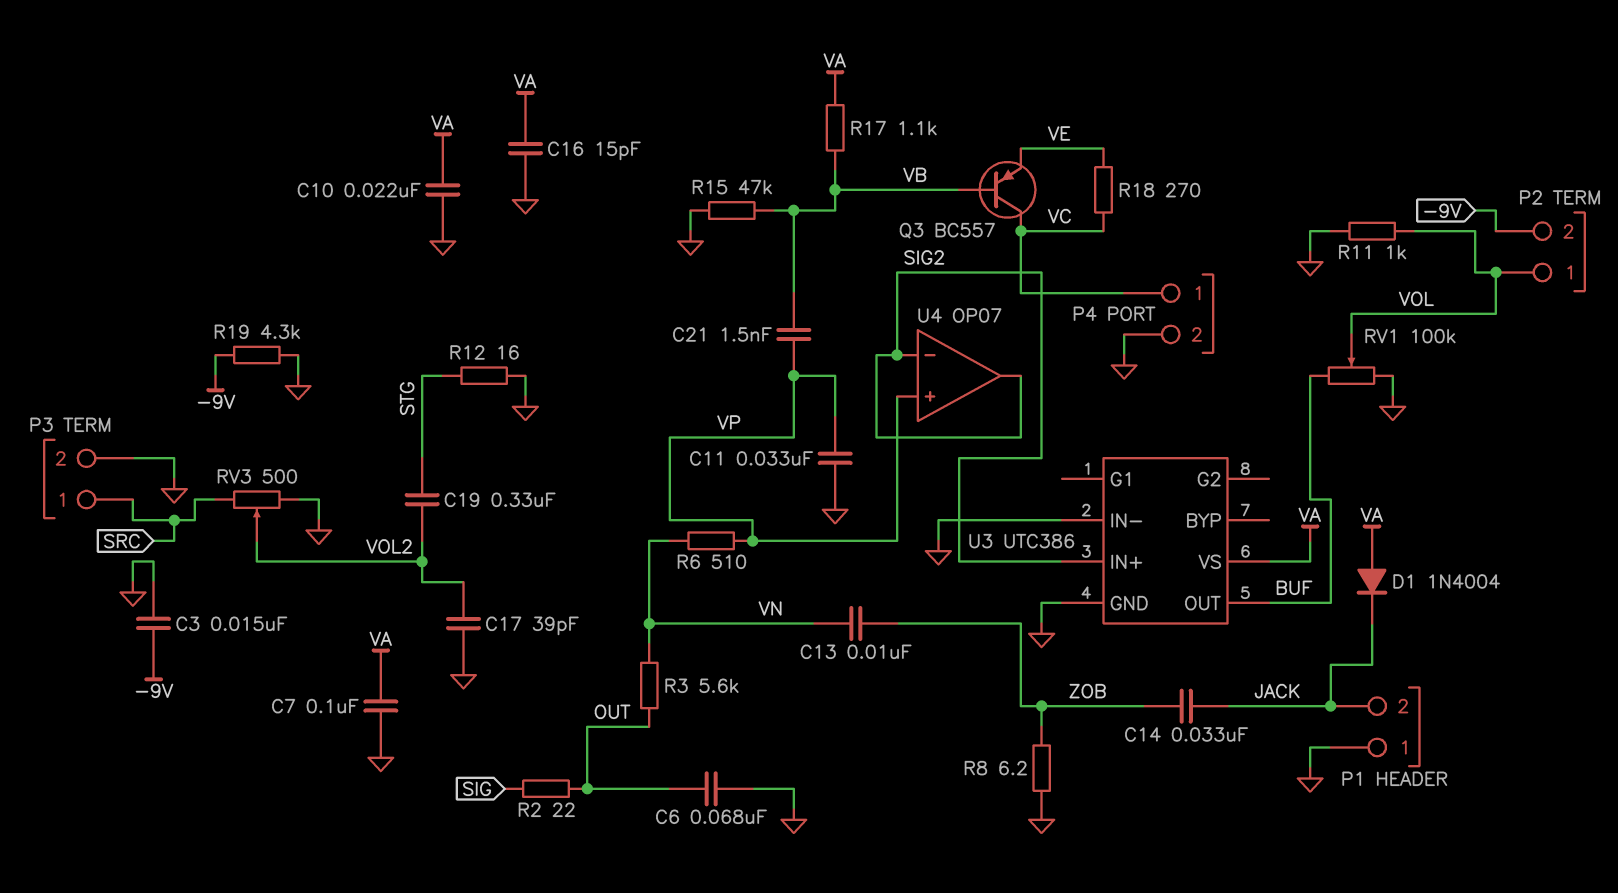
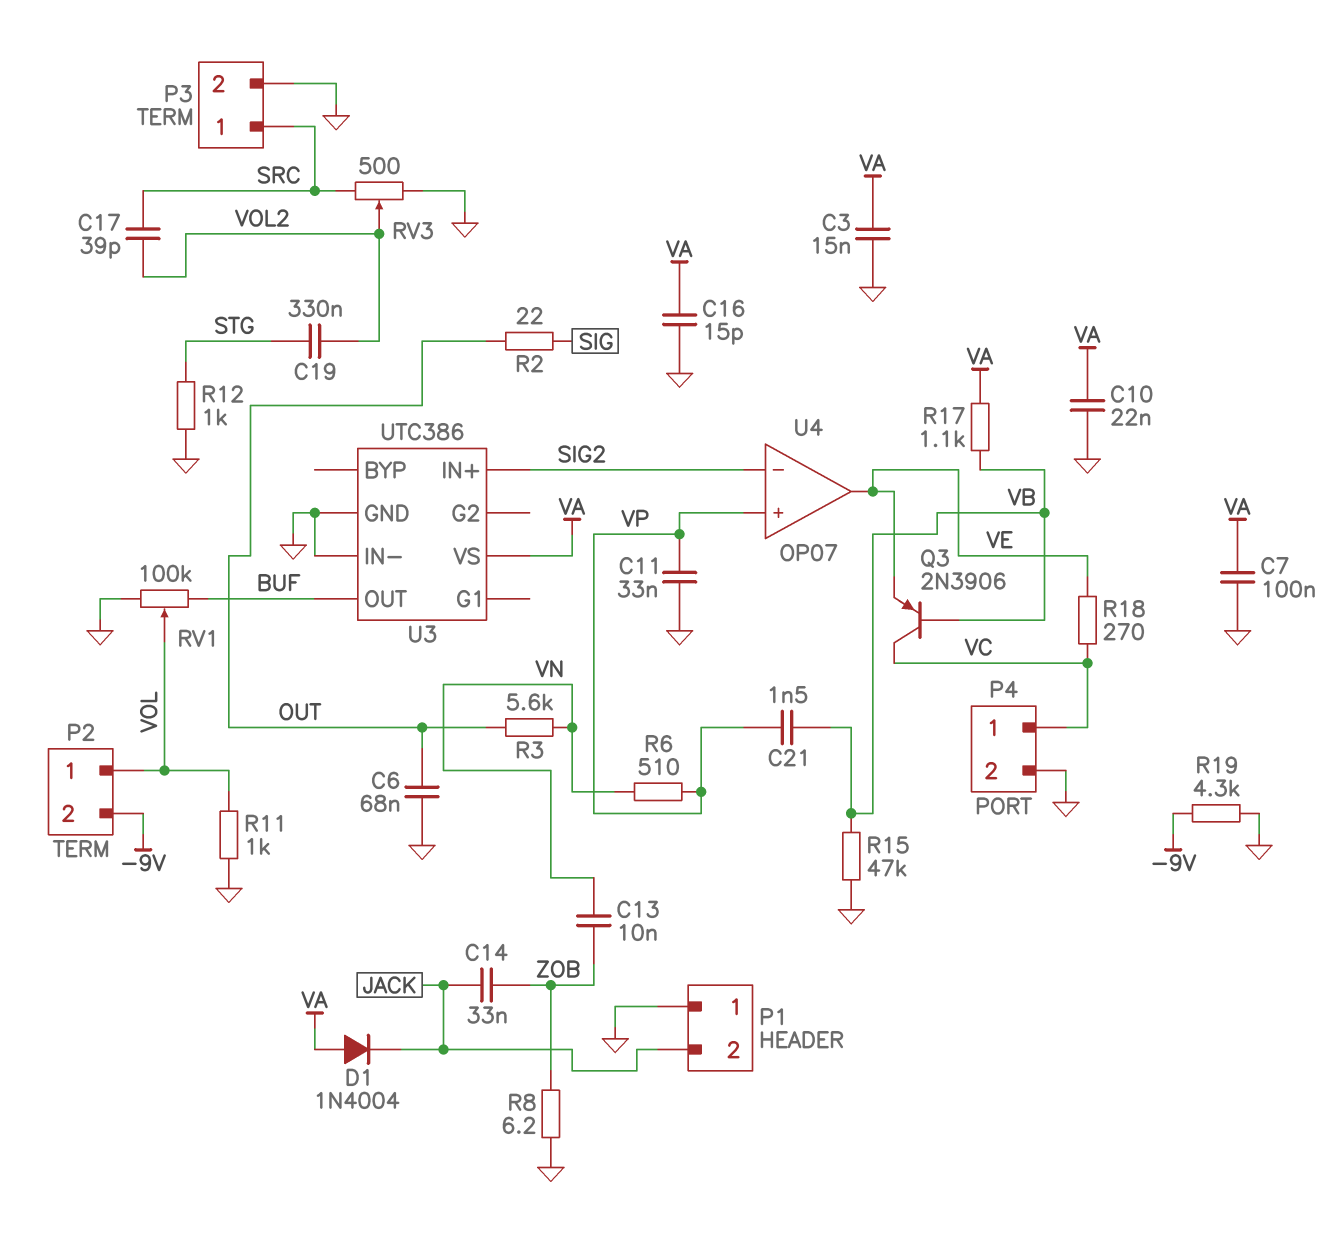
C3: 15nF (-9V, GND) -> 15nF (GND, VA)
C17: 39pF (GND, VOL2) -> 39pF (SRC, VOL2)
Q3: PNP BC557 (B VB, C VC, E VE) -> PNP 2N3906 (B VB, C VC, E VE)
R12: 16 (GND, STG) -> 1k (GND, STG)
U4 pin out: SIG2 -> VE

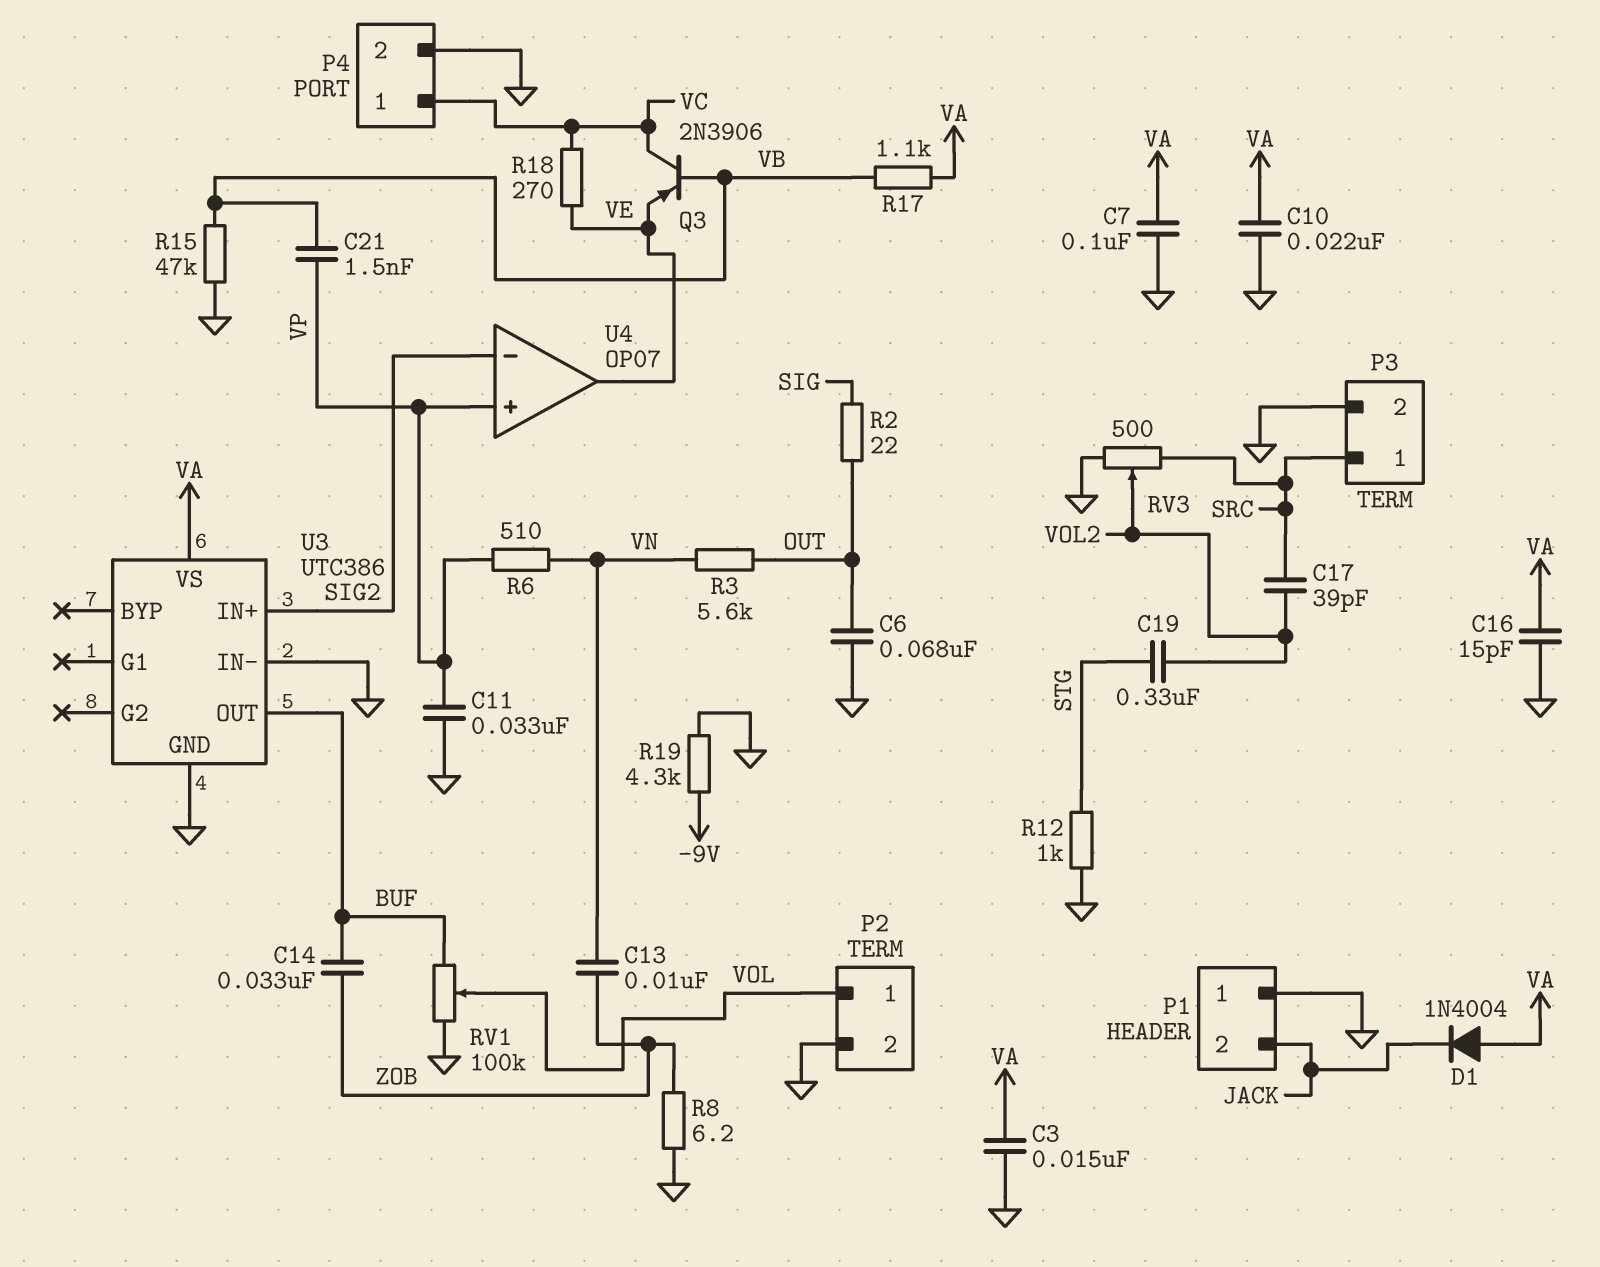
C14: 33nF (JACK, ZOB) -> 33nF (BUF, ZOB)
P2 pin 2: -9V -> GND
R11: 1k (GND, VOL) -> none

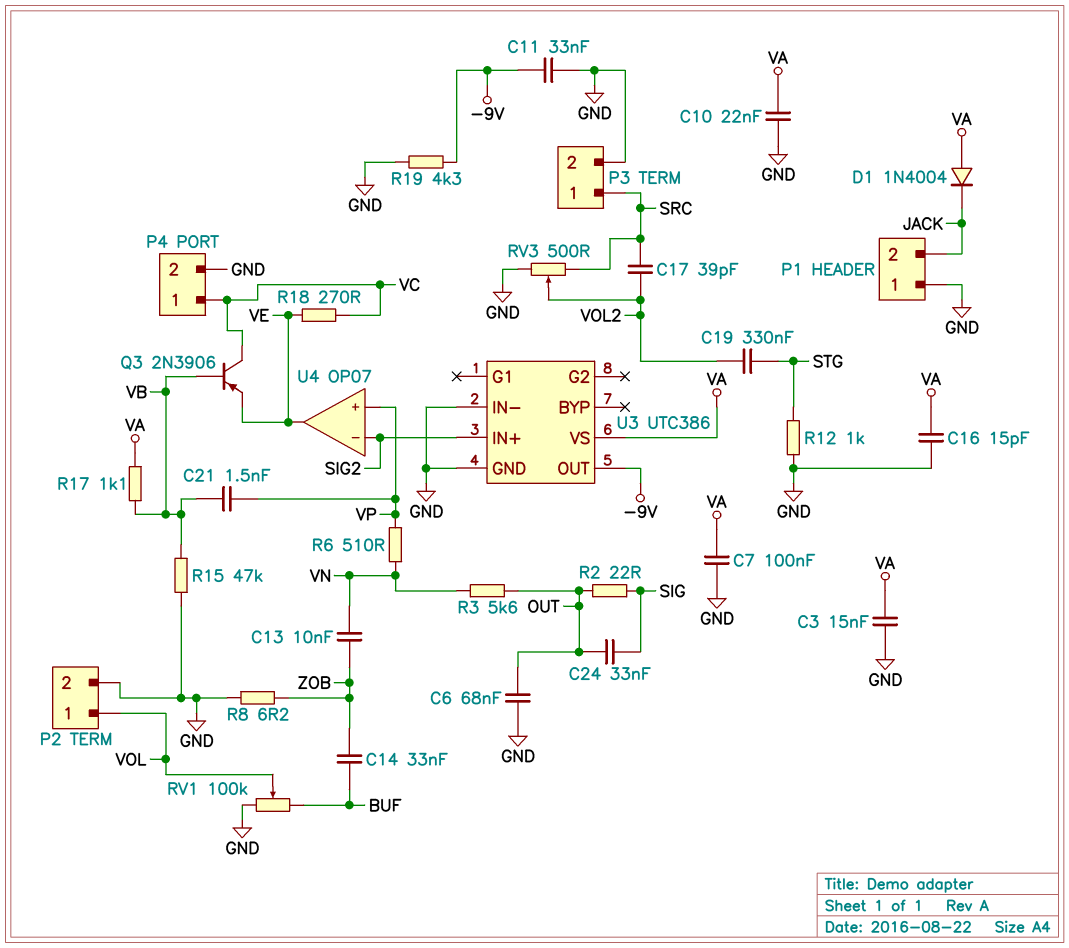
C11: 33nF (GND, VP) -> 33nF (-9V, GND)
C24: none -> 33nF (OUT, SIG)
U3 pin OUT: BUF -> -9V

